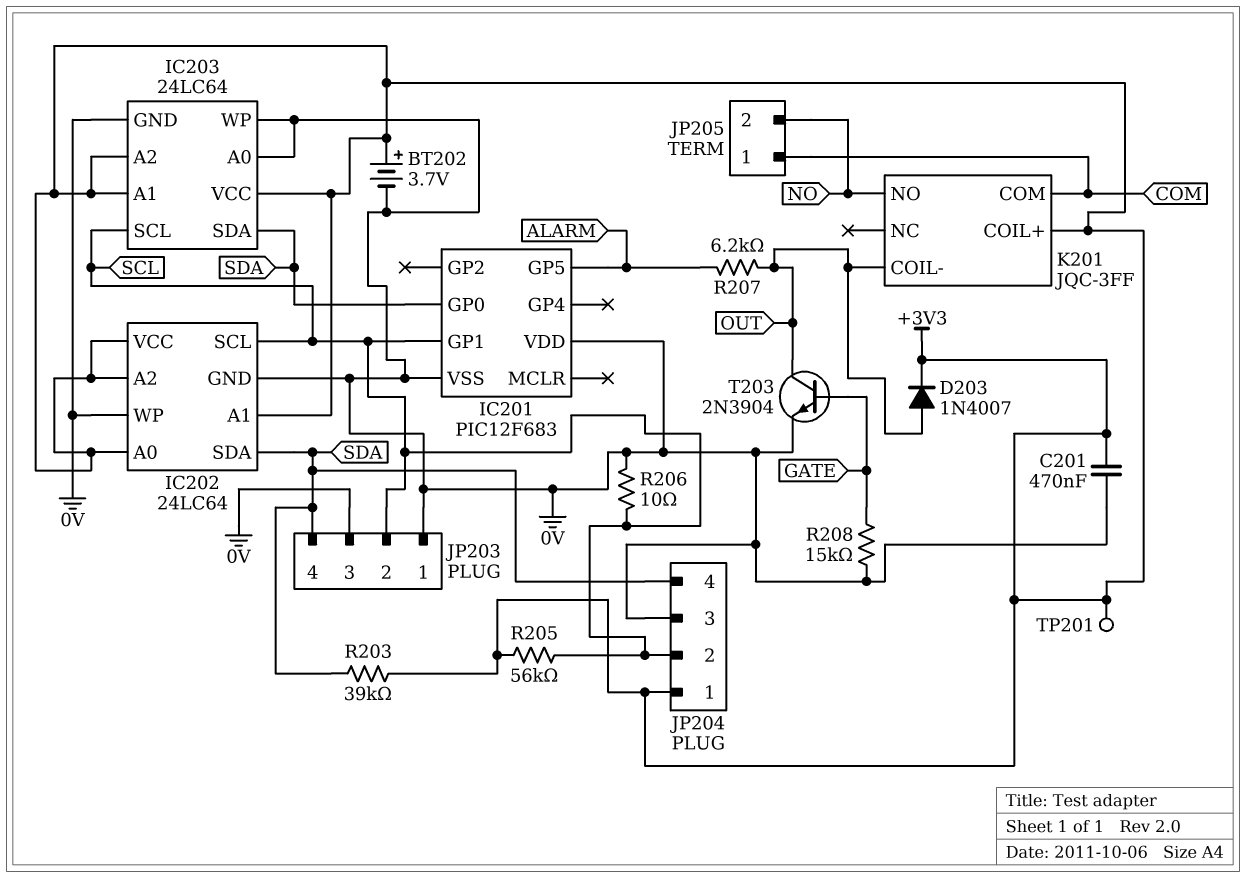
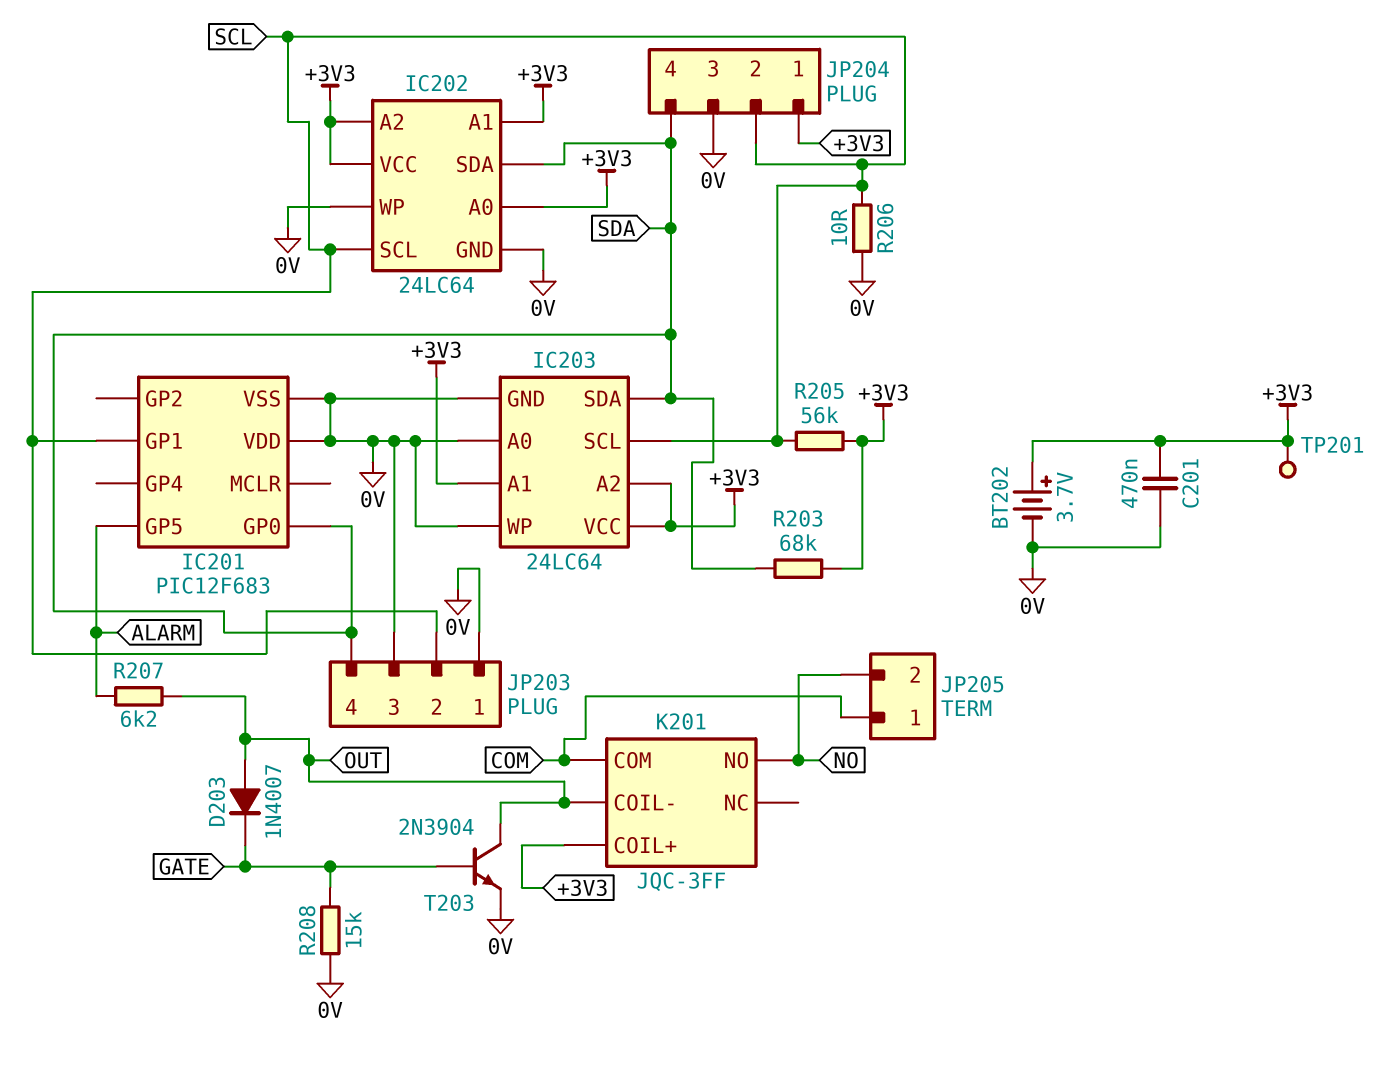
D203: diode 1N4007 (A OUT, K +3V3) -> diode 1N4007 (A OUT, K GATE)
R203: 39k (+3V3, SDA) -> 68k (+3V3, SDA)

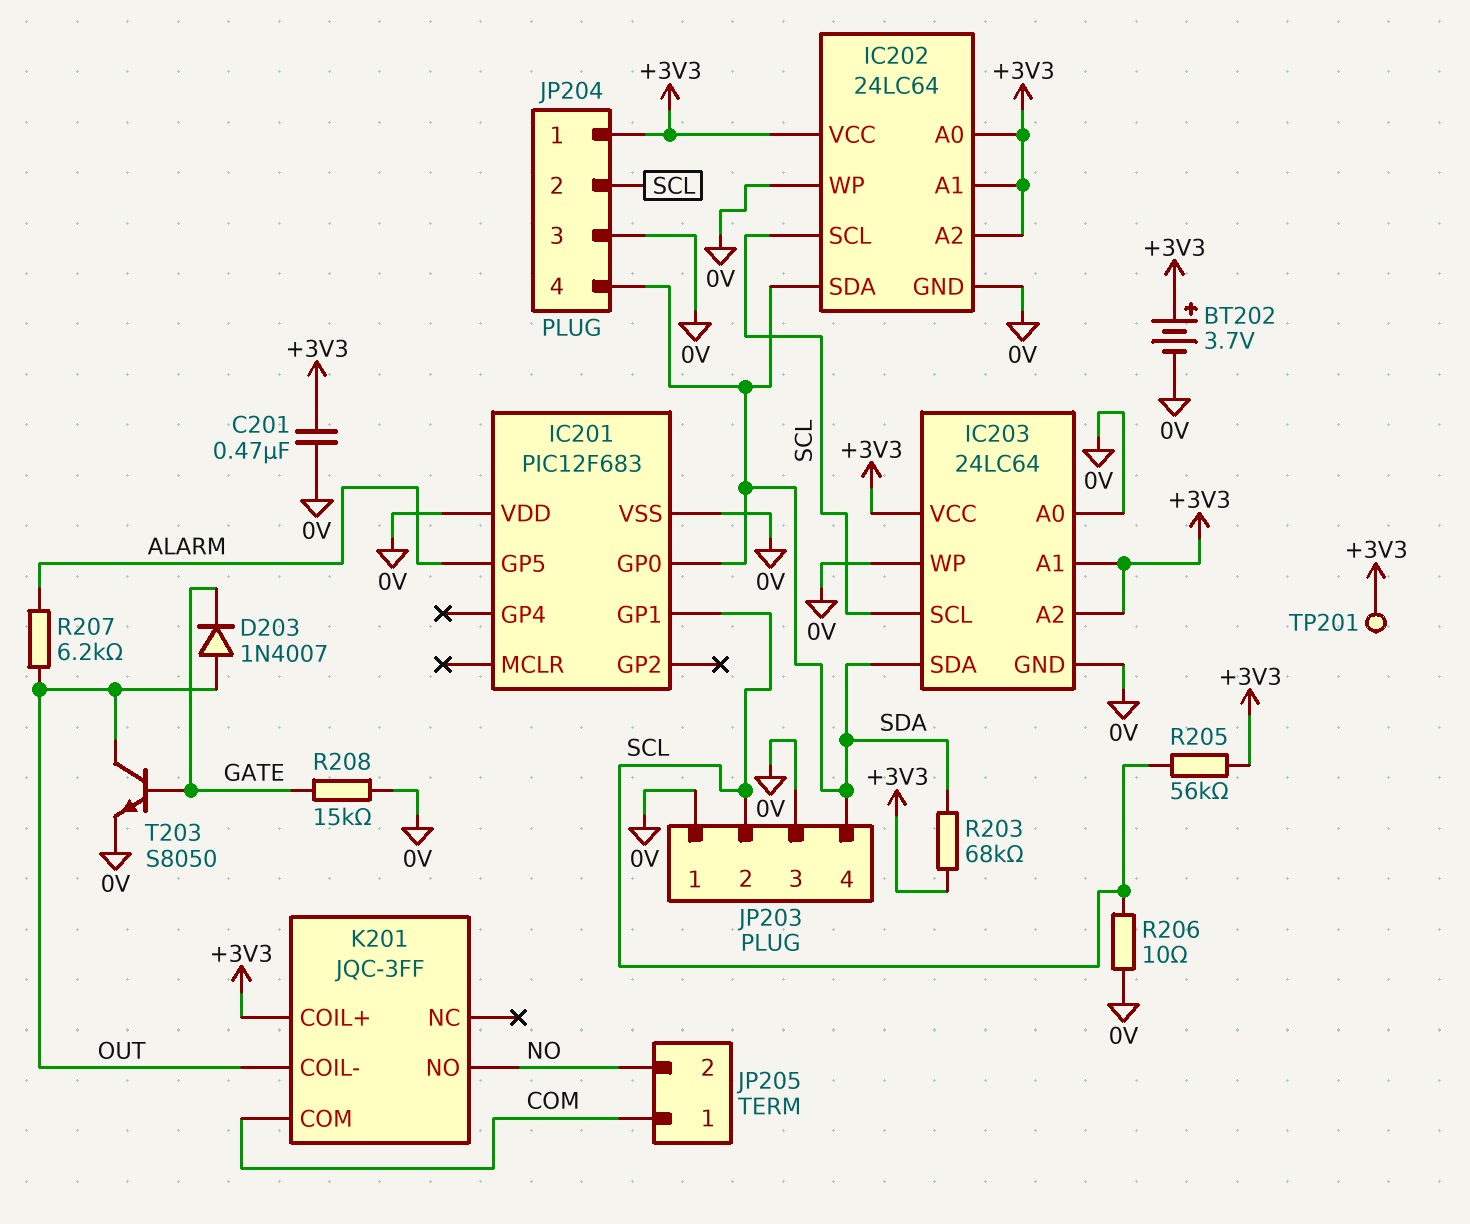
T203: NPN 2N3904 (B GATE, C OUT, E 0V) -> NPN S8050 (B GATE, C OUT, E 0V)

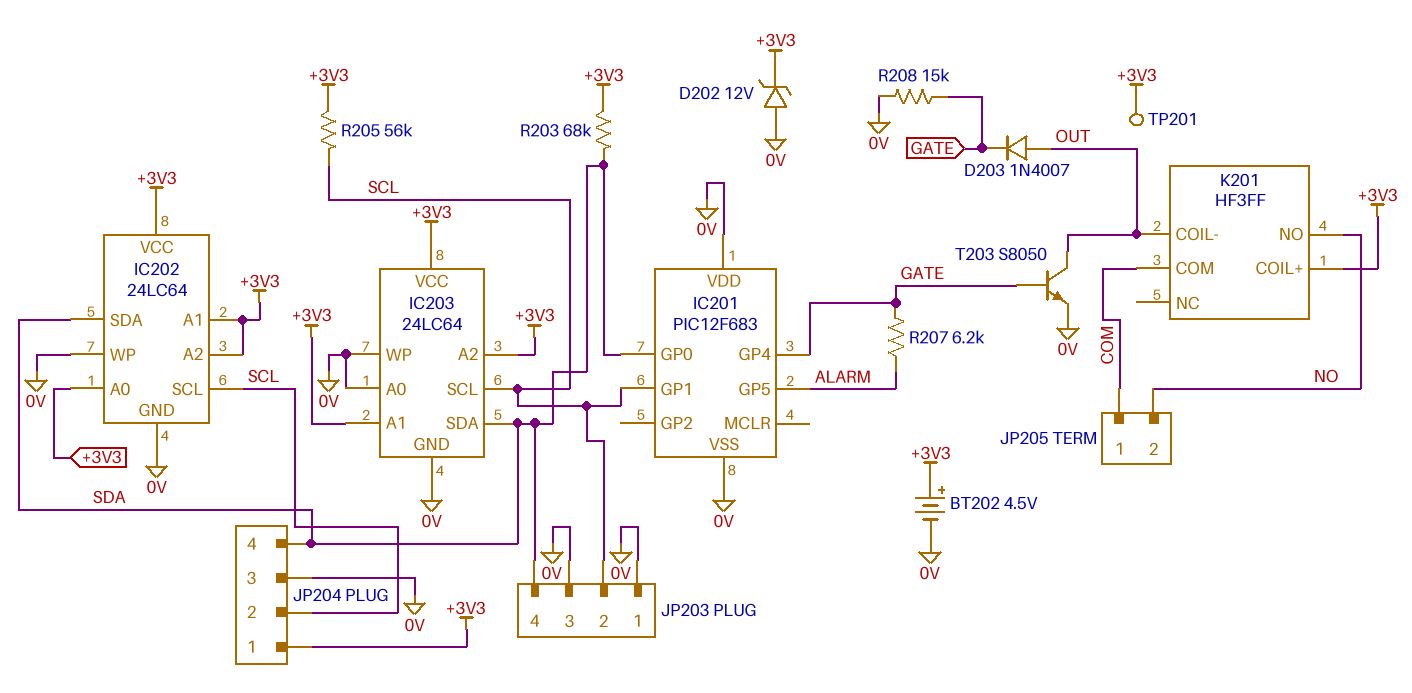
BT202: 3.7V (plus +3V3, minus 0V) -> 4.5V (plus +3V3, minus 0V)
C201: 470nF (+3V3, 0V) -> none
D202: none -> zener 12V (A 0V, K +3V3)
IC201 pin GP4: none -> GATE
K201: JQC-3FF -> HF3FF
R206: 10 (0V, SCL) -> none
R207: 6.2k (ALARM, OUT) -> 6.2k (ALARM, GATE)

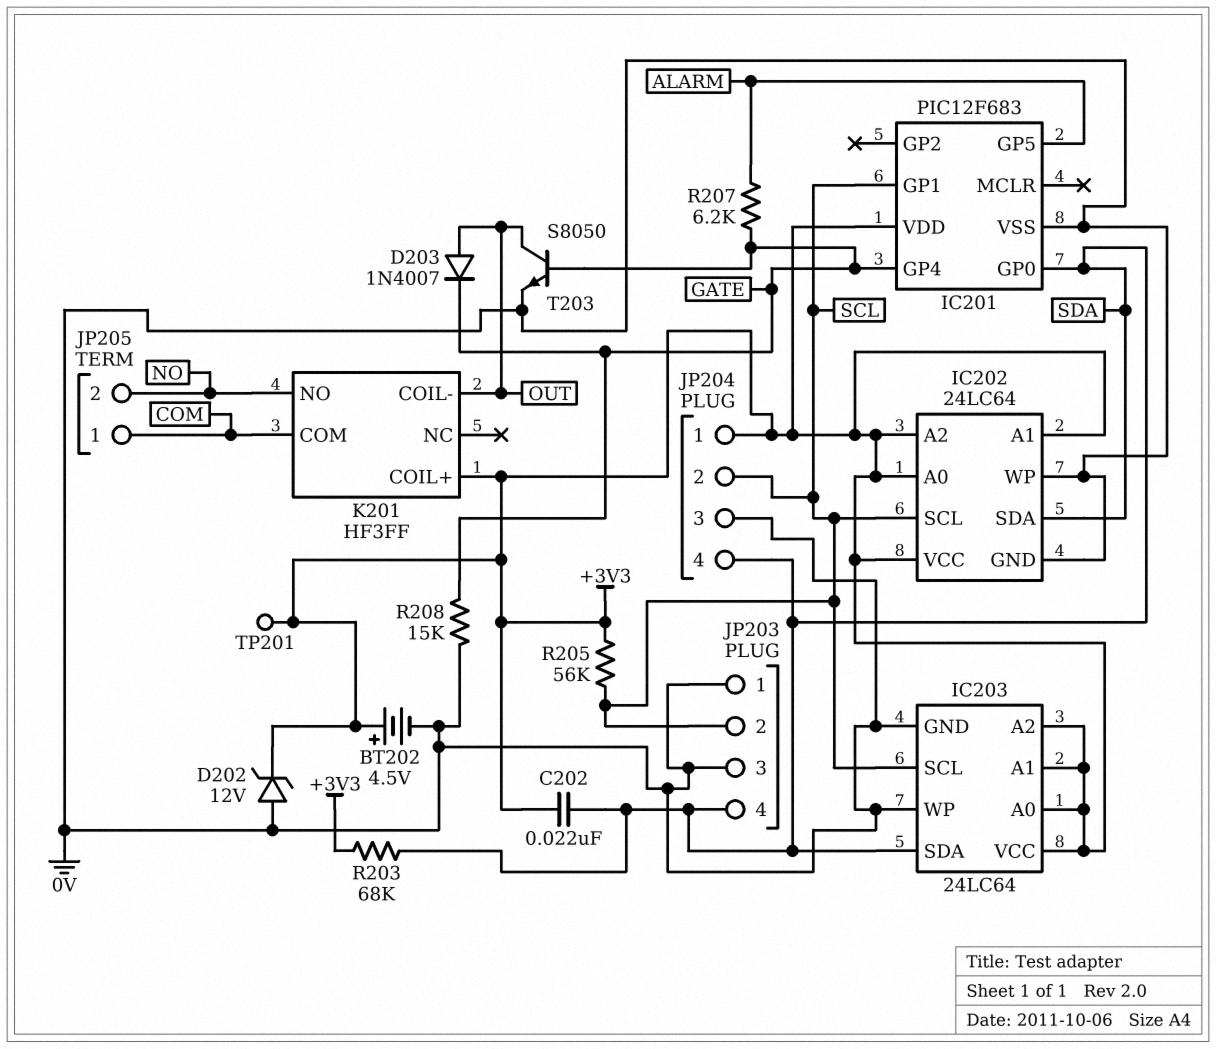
C202: none -> 22nF (+3V3, SDA)
IC201 pin VDD: 0V -> +3V3
IC203 pin A0: 0V -> +3V3

